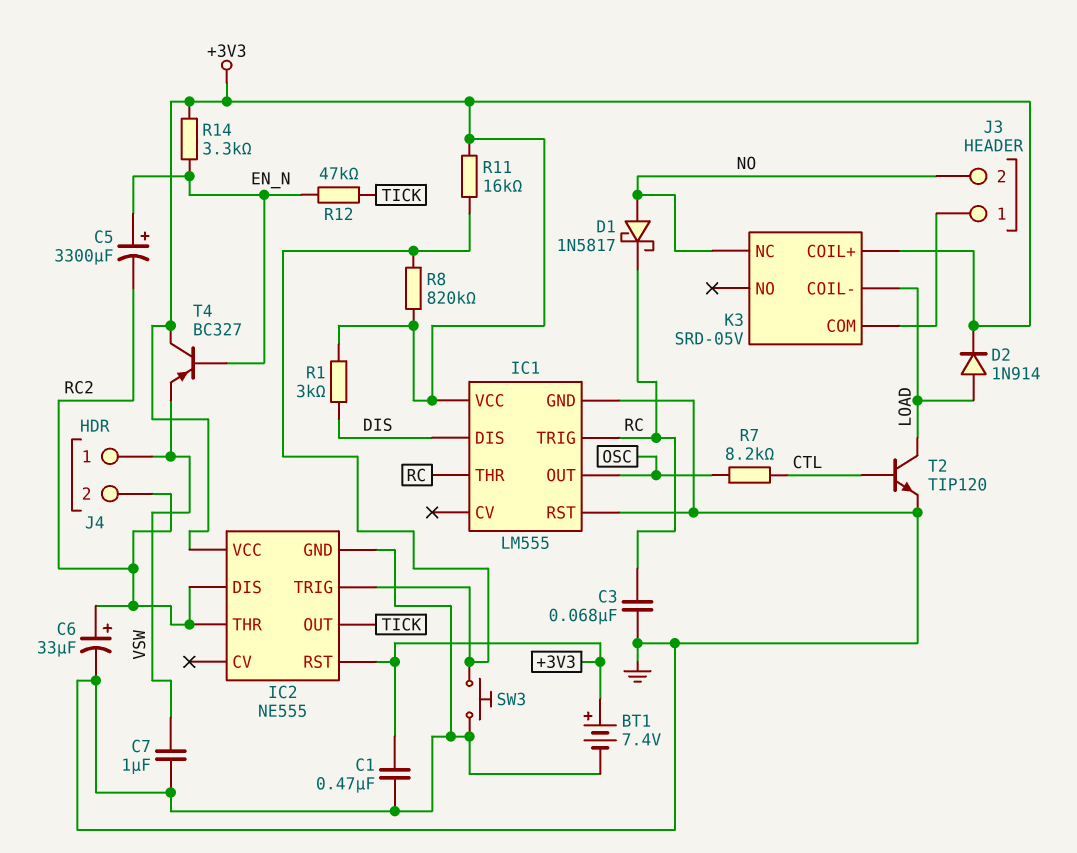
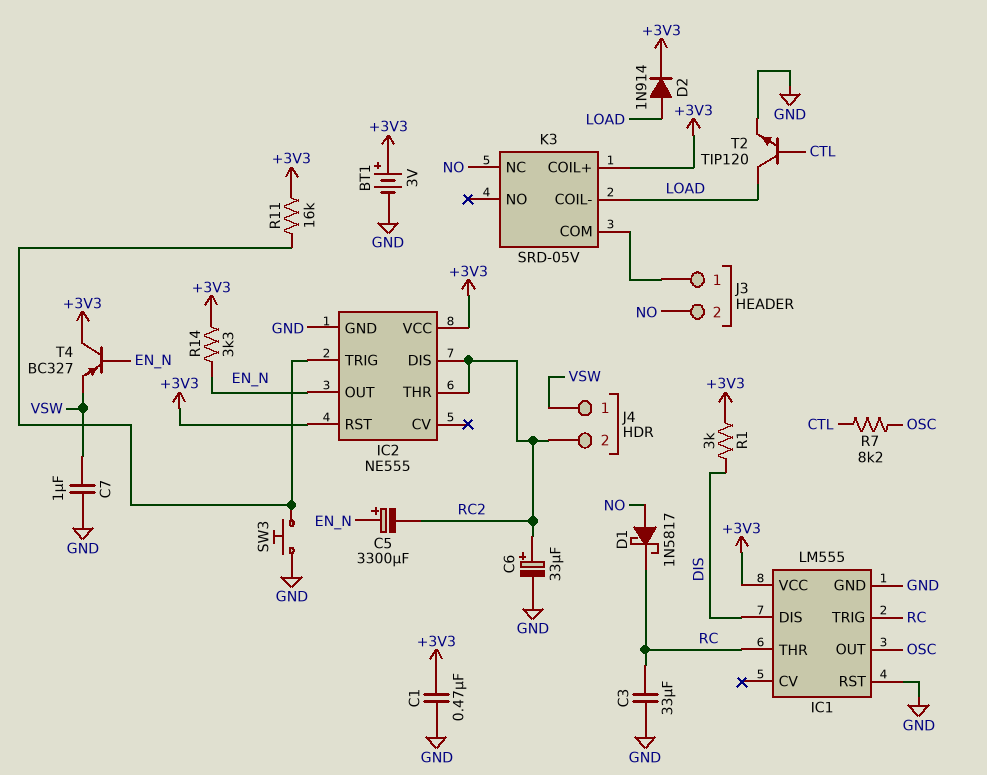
BT1: 7.4V (plus +3V3, minus GND) -> 3V (plus +3V3, minus GND)
C3: 68nF (GND, RC) -> 33uF (GND, RC)
IC2 pin OUT: TICK -> EN_N
R8: 820k (+3V3, IC2/TRIG) -> none
R12: 47k (EN_N, TICK) -> none

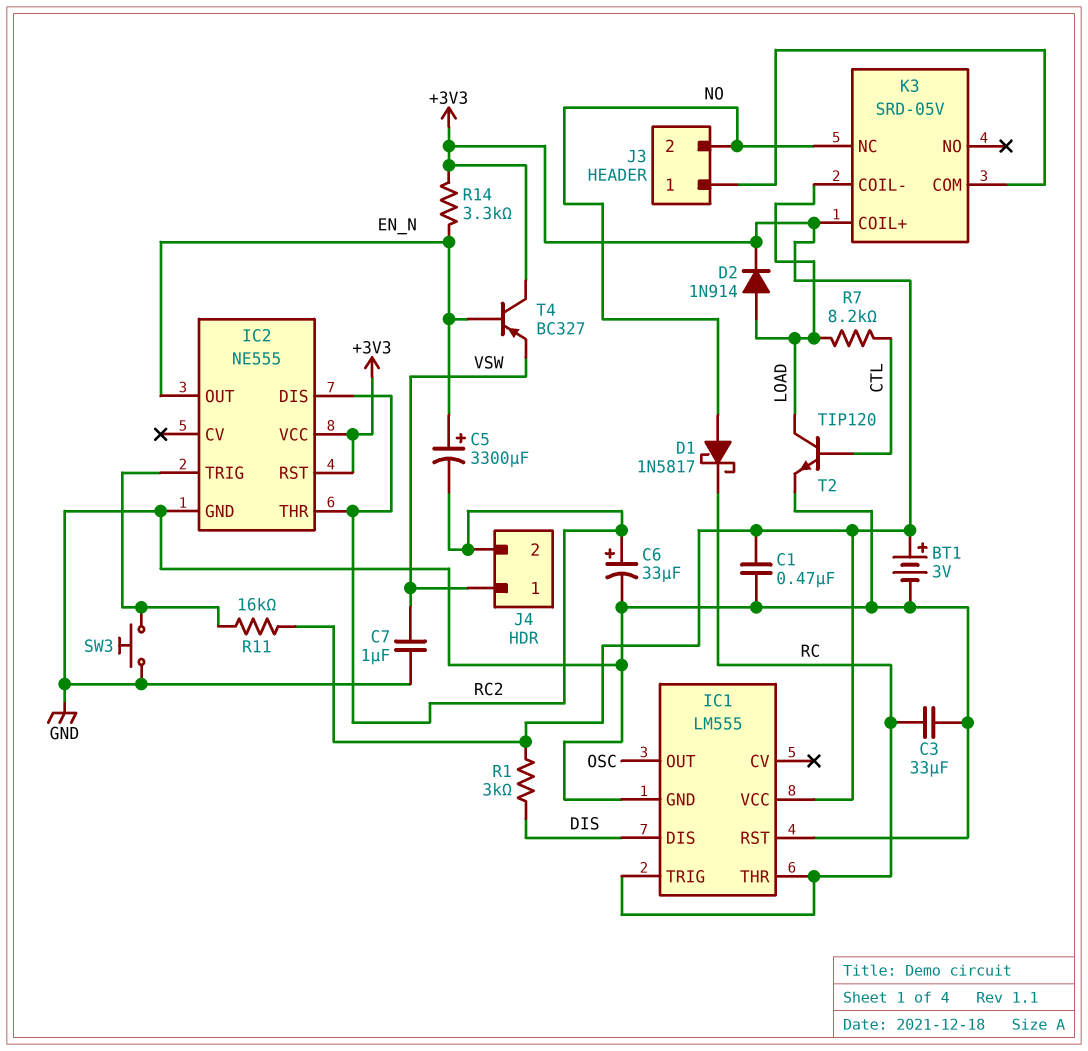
R7: 8.2k (CTL, OSC) -> 8.2k (CTL, LOAD)

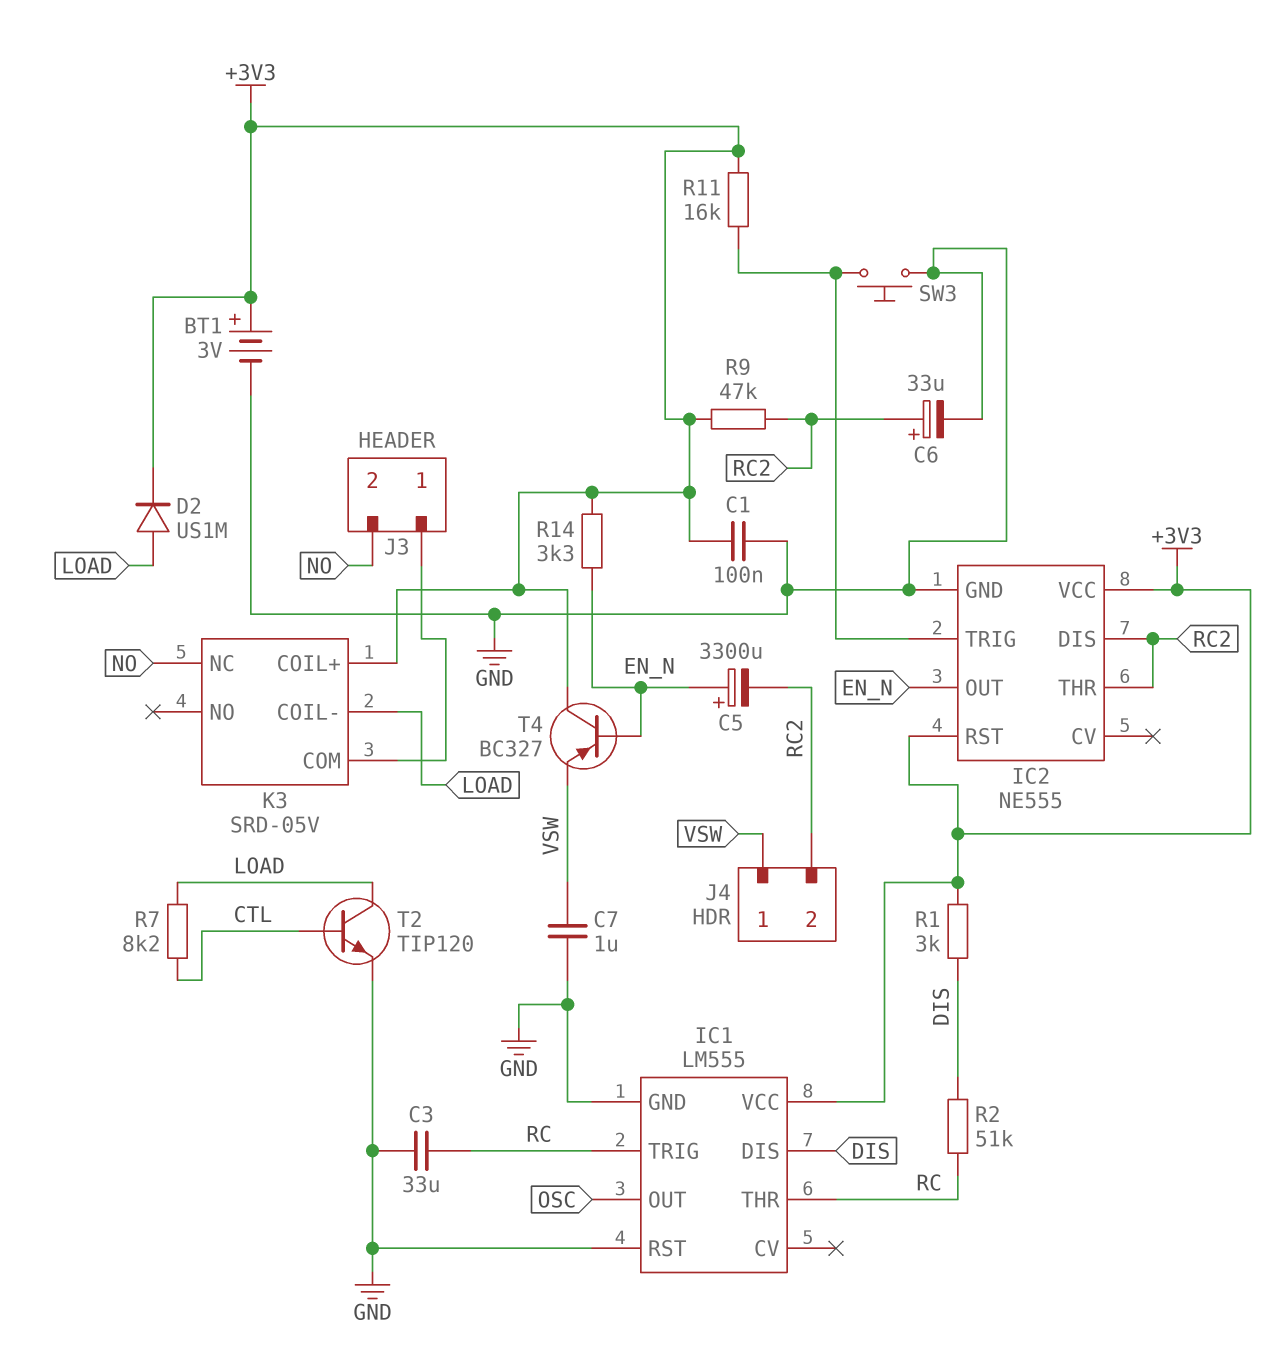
C1: 470nF (+3V3, GND) -> 100nF (+3V3, GND)
D1: schottky 1N5817 (A NO, K RC) -> none
D2: diode 1N914 (A LOAD, K +3V3) -> diode US1M (A LOAD, K +3V3)
R2: none -> 51k (DIS, RC)
R9: none -> 47k (+3V3, RC2)

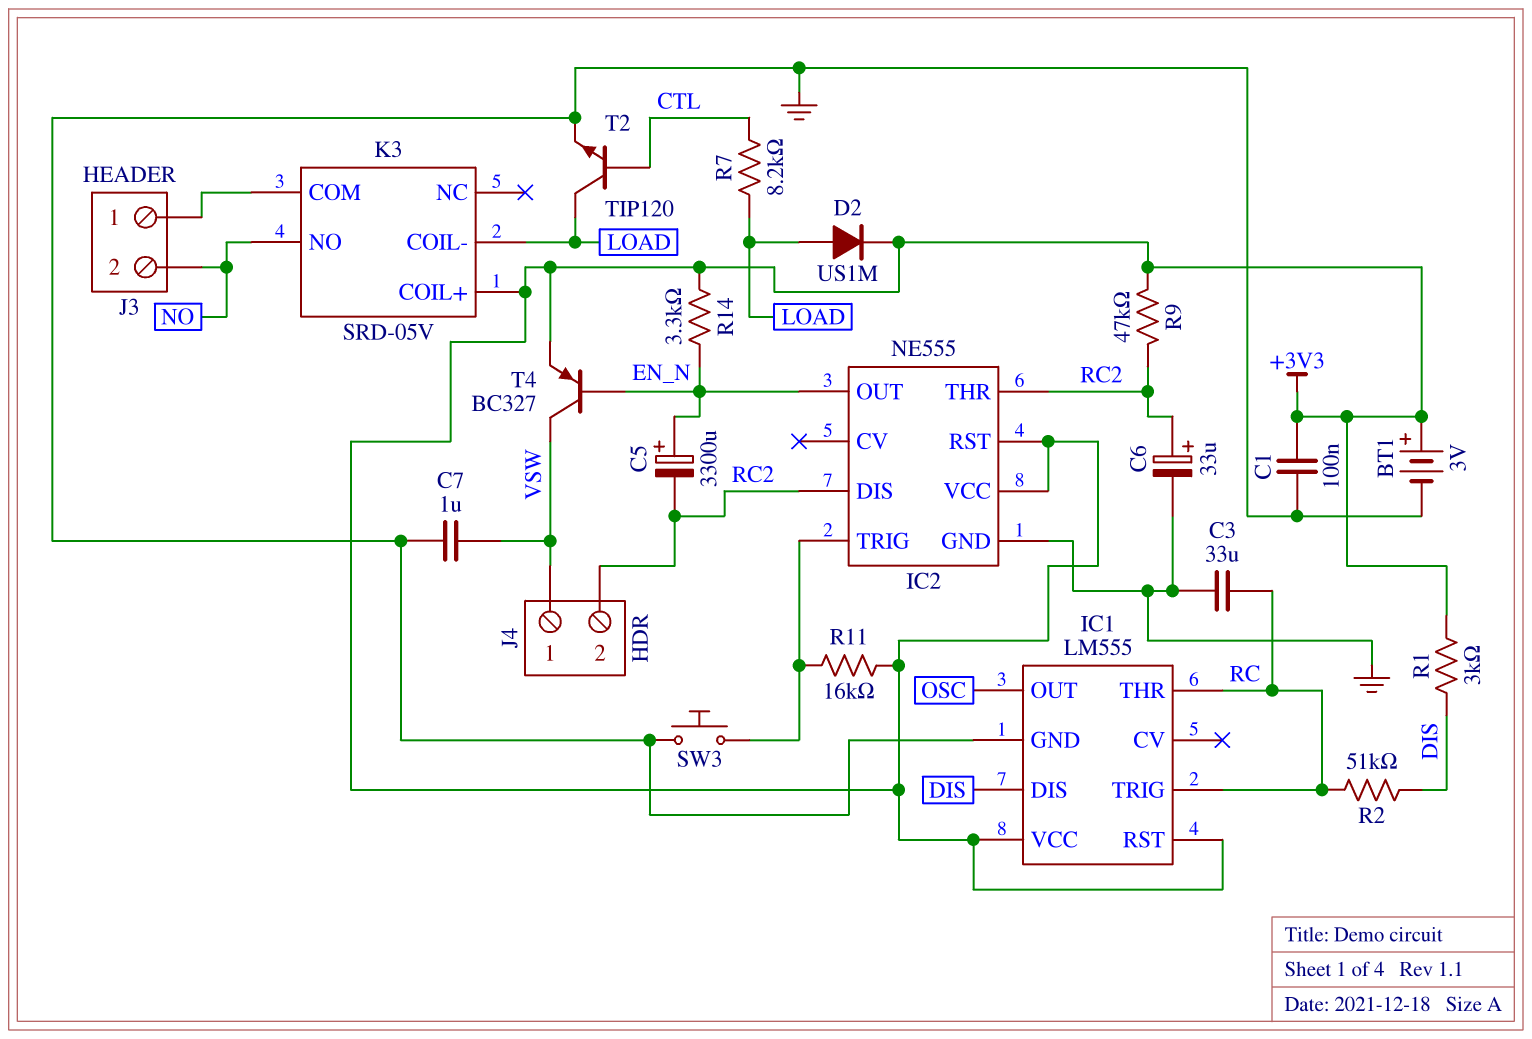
IC1 pin RST: GND -> +3V3
K3 pin NC: NO -> none
K3 pin NO: none -> NO
T4: PNP BC327 (B EN_N, C +3V3, E VSW) -> PNP BC327 (B EN_N, C VSW, E +3V3)

